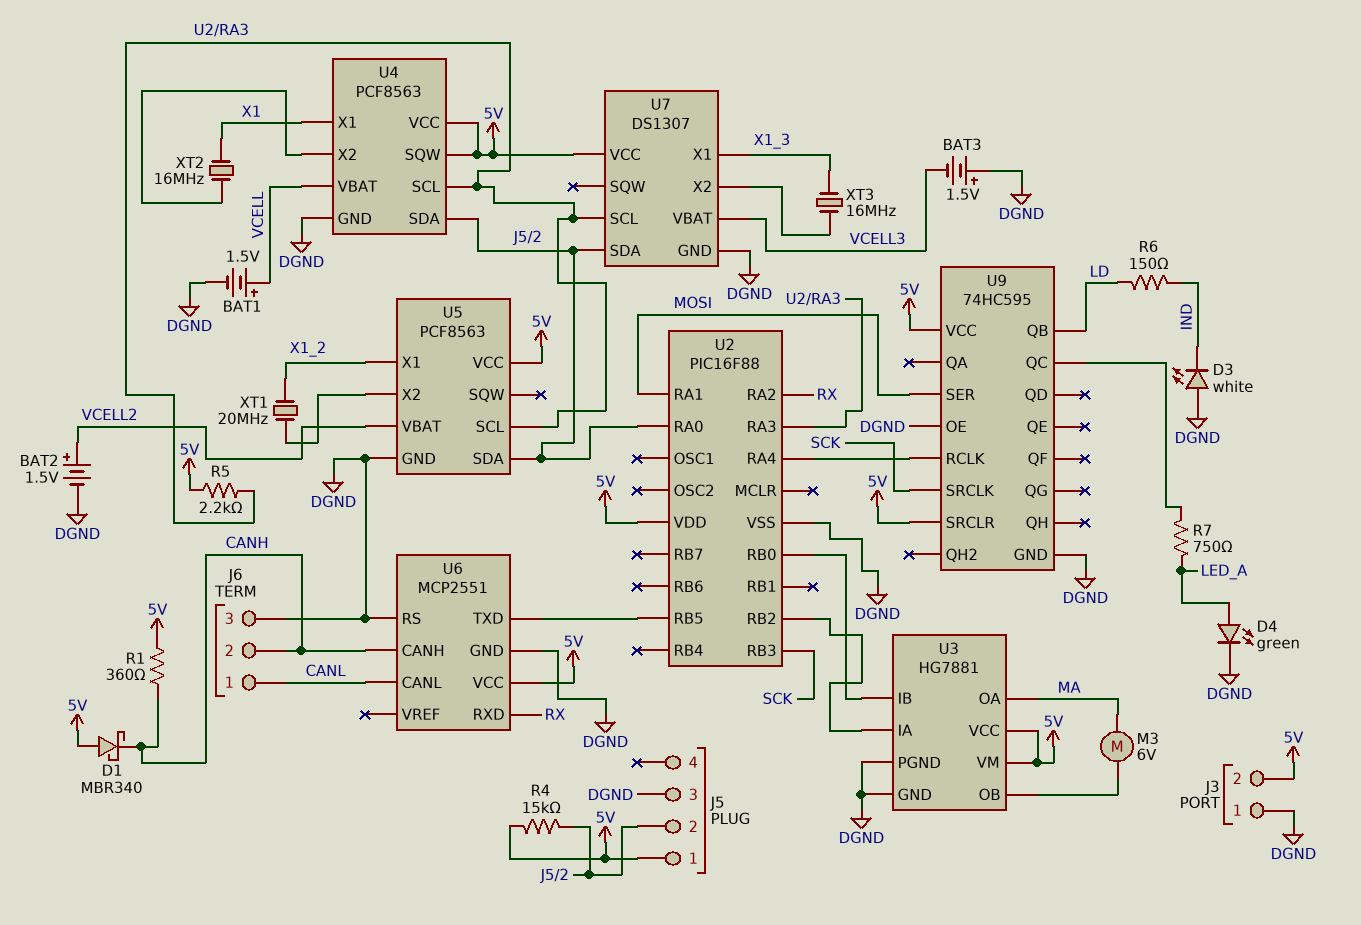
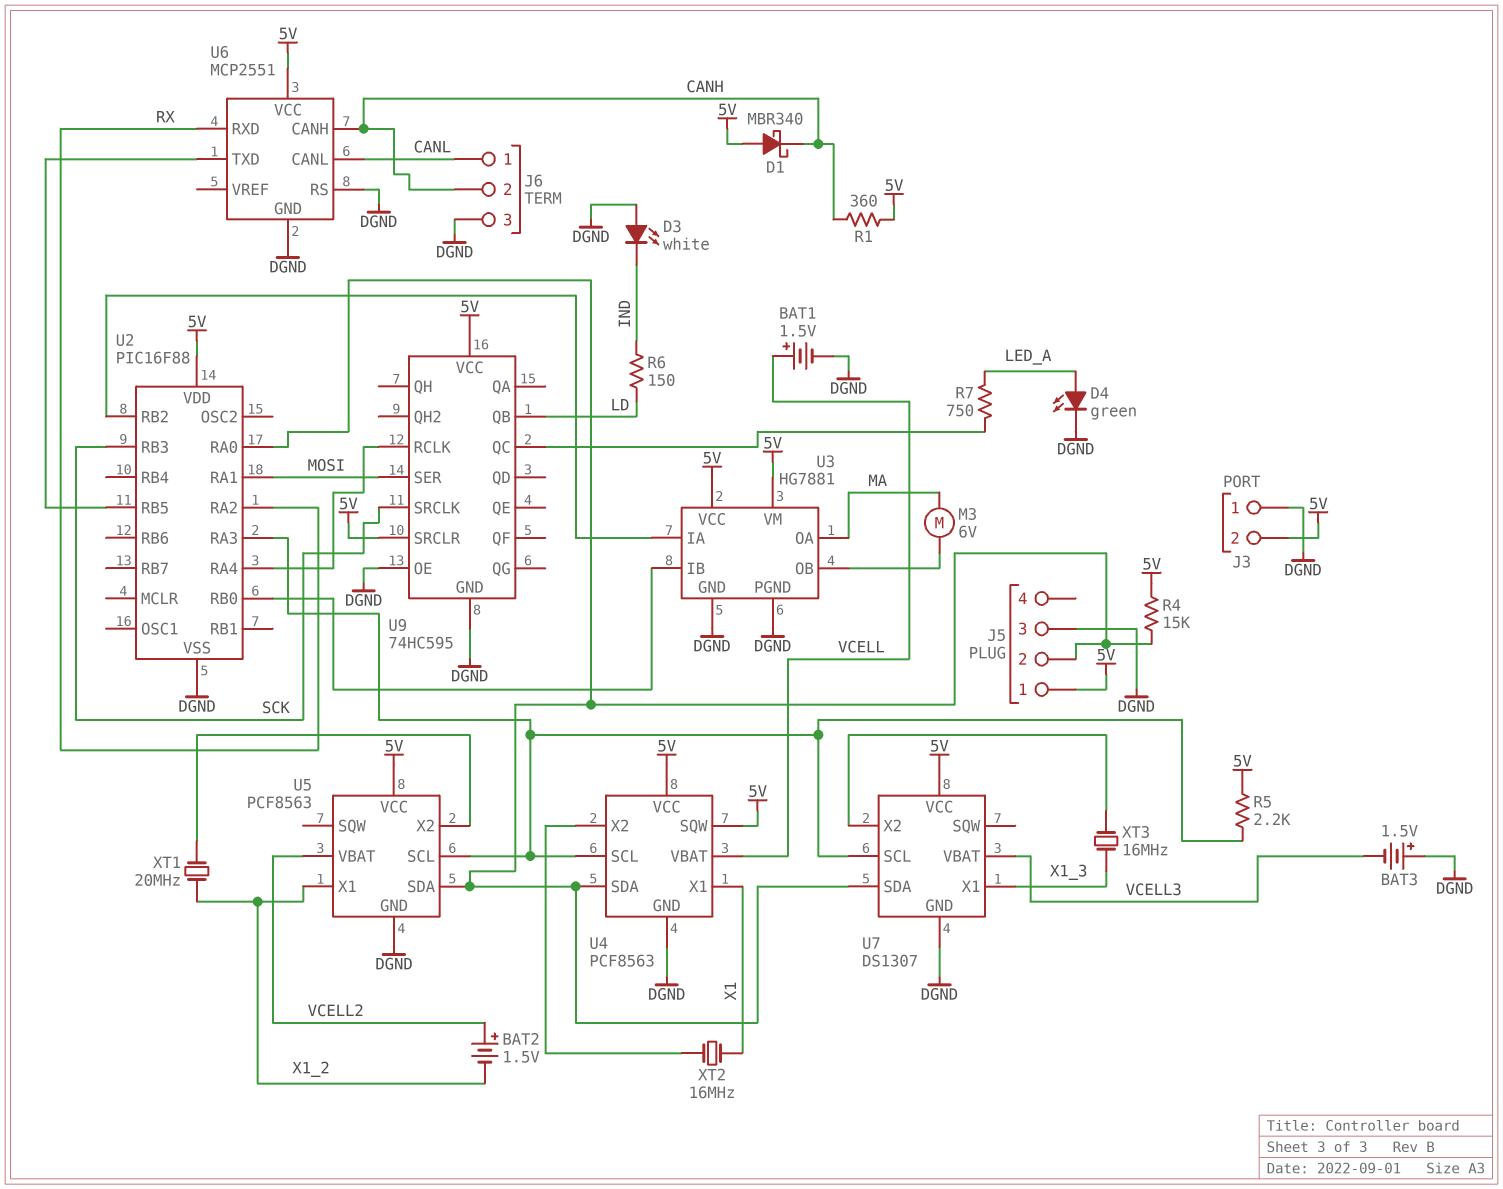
BAT2: 1.5V (plus VCELL2, minus DGND) -> 1.5V (plus VCELL2, minus X1_2)

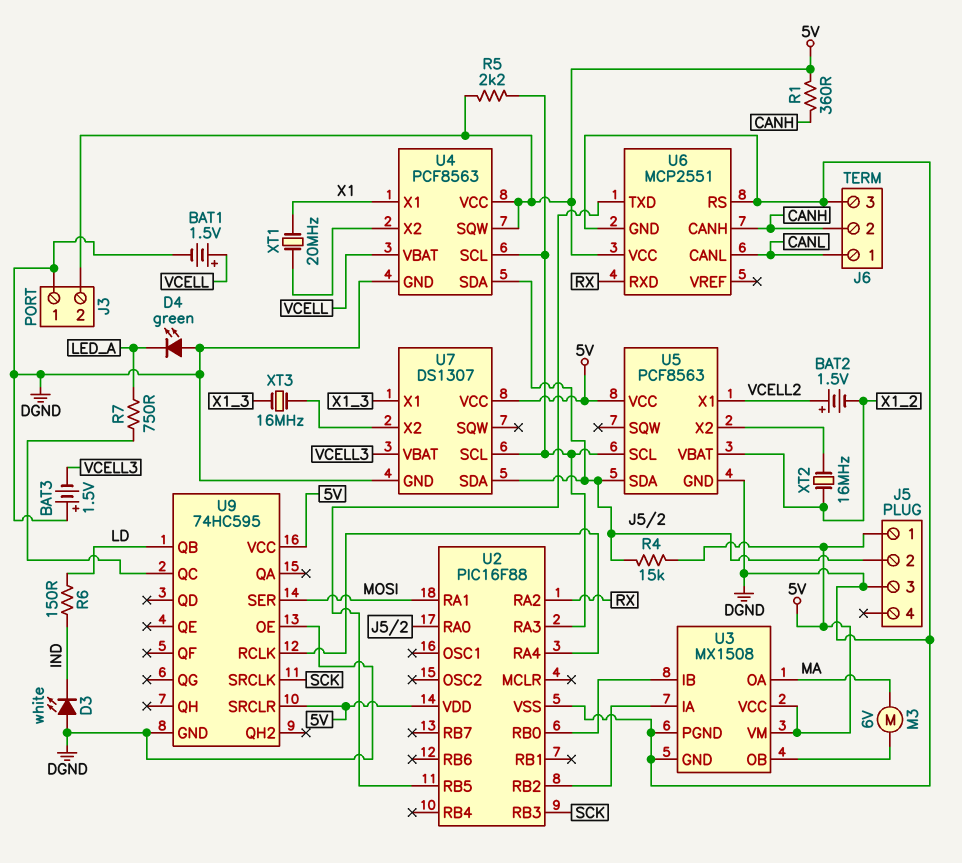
D1: schottky MBR340 (A 5V, K CANH) -> none
D4: LED green (A LED_A, K DGND) -> LED green (A DGND, K LED_A)
U3: HG7881 -> MX1508
U5 pin VBAT: VCELL2 -> X1_2
U5 pin X1: X1_2 -> VCELL2
XT1: 20MHz (U5/X2, X1_2) -> 20MHz (U4/X2, X1)
XT2: 16MHz (U4/X2, X1) -> 16MHz (U5/X2, X1_2)

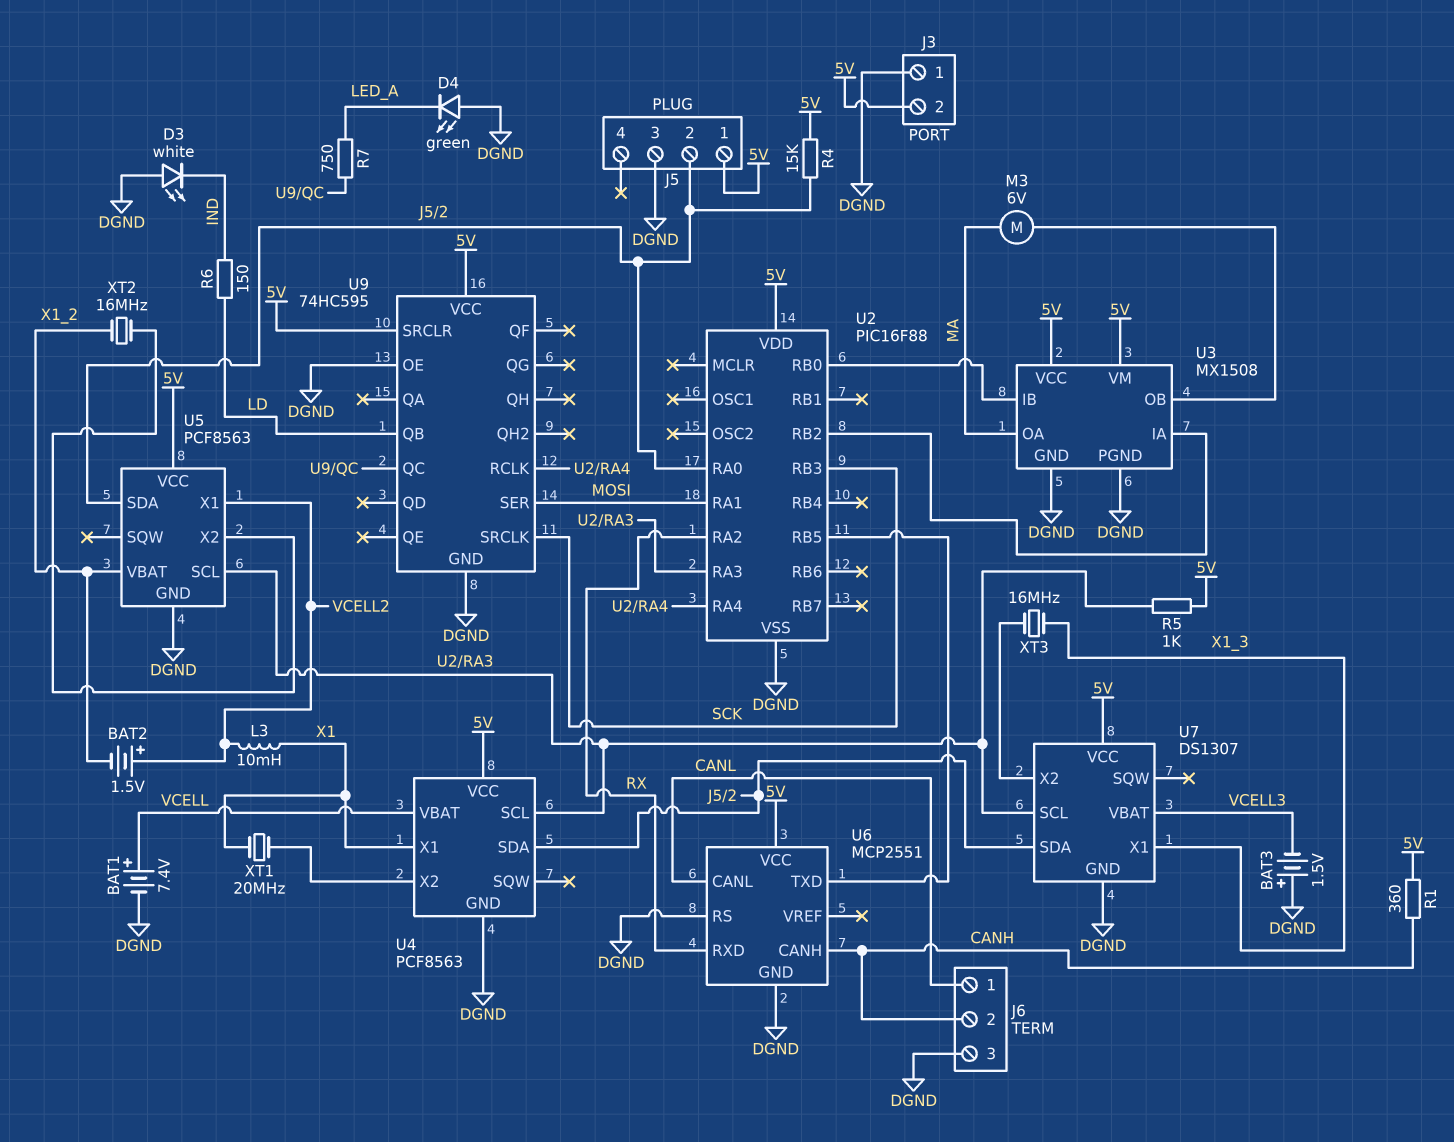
BAT1: 1.5V (plus VCELL, minus DGND) -> 7.4V (plus VCELL, minus DGND)
L3: none -> 10mH (VCELL2, X1)
R5: 2.2k (5V, U2/RA3) -> 1k (5V, U2/RA3)
U4 pin SQW: 5V -> none

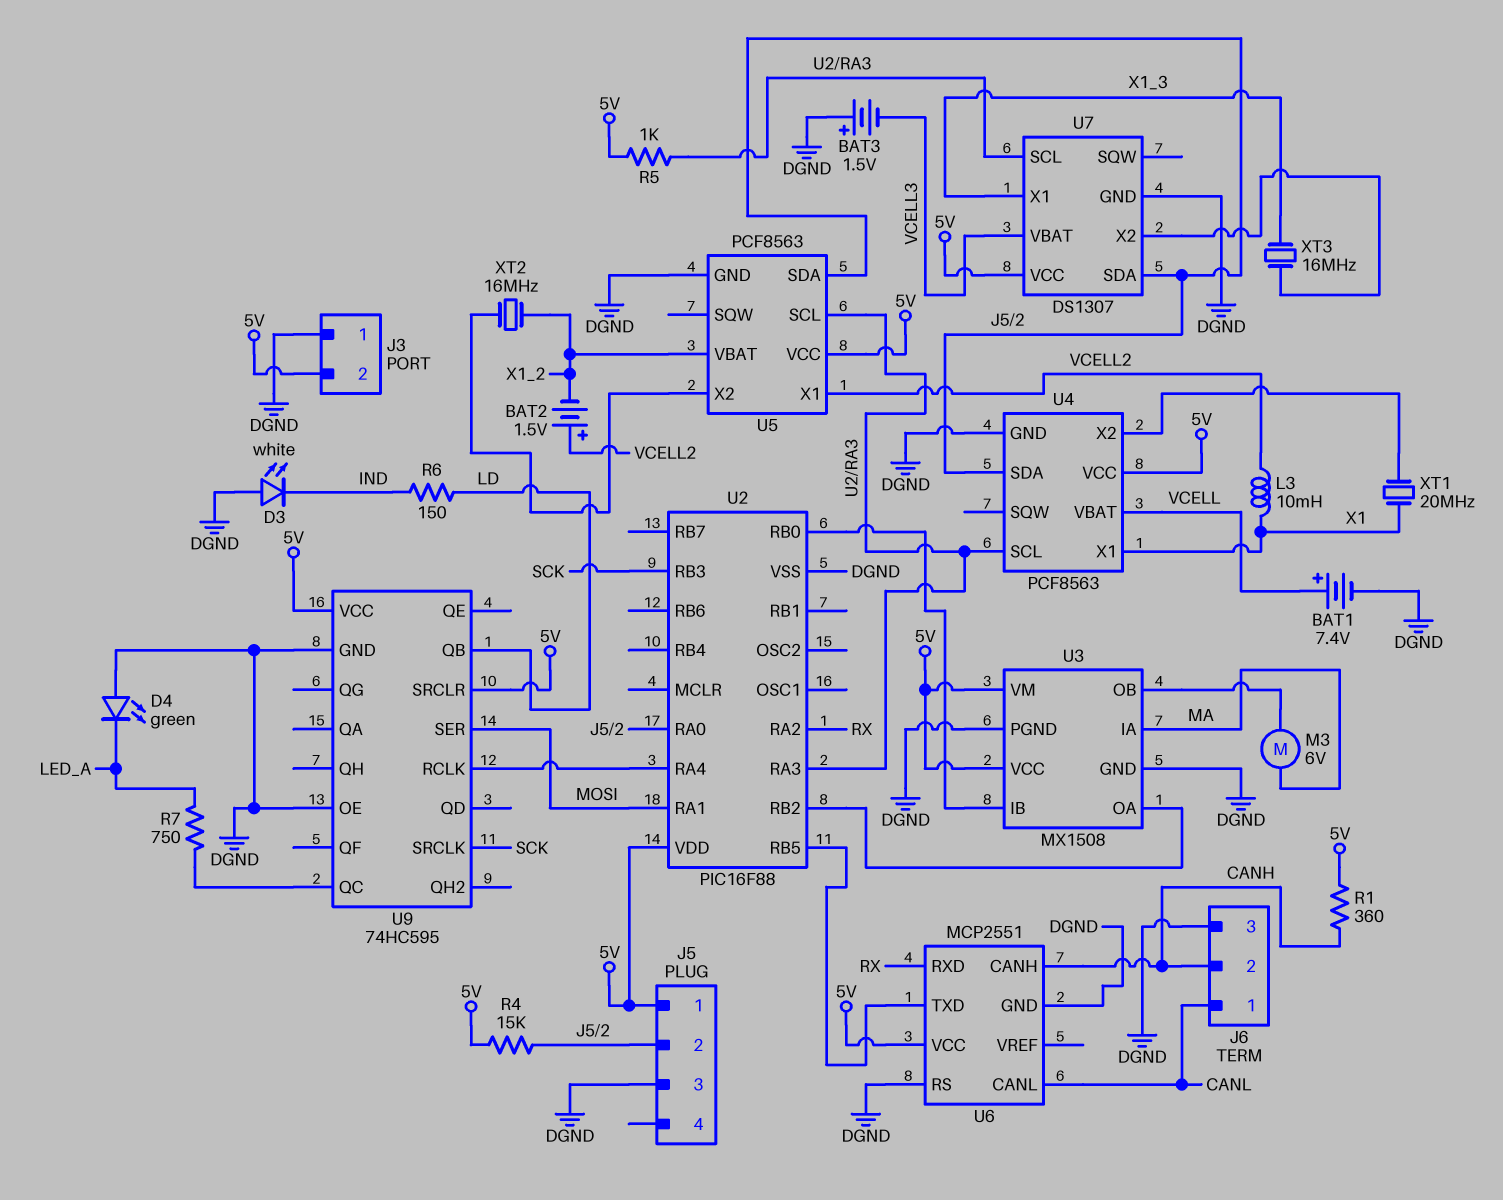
U3 pin IA: U2/RB2 -> MA
U3 pin OA: MA -> U2/RB2

